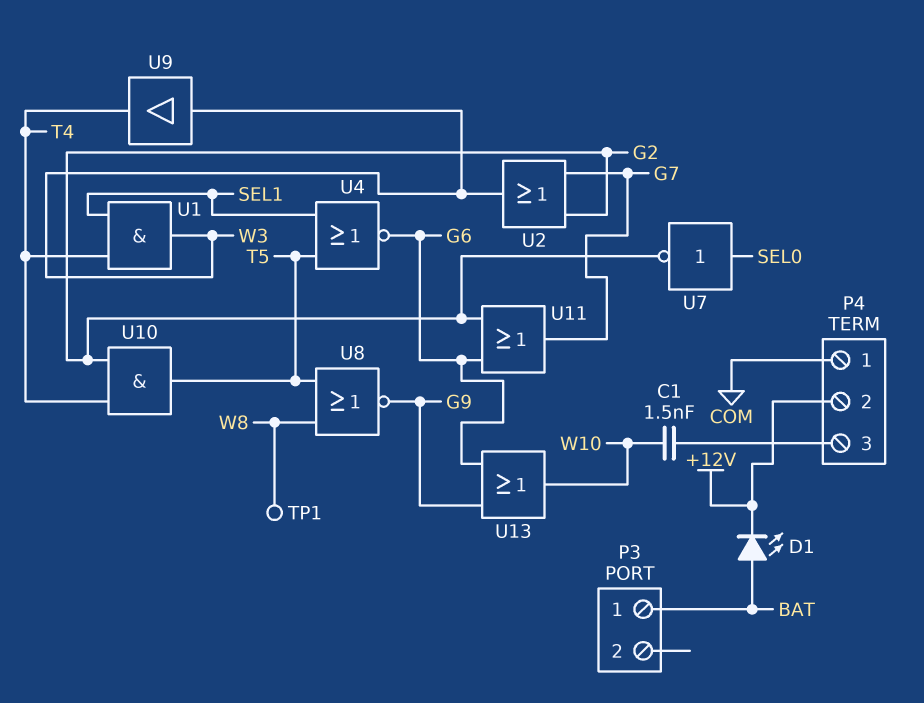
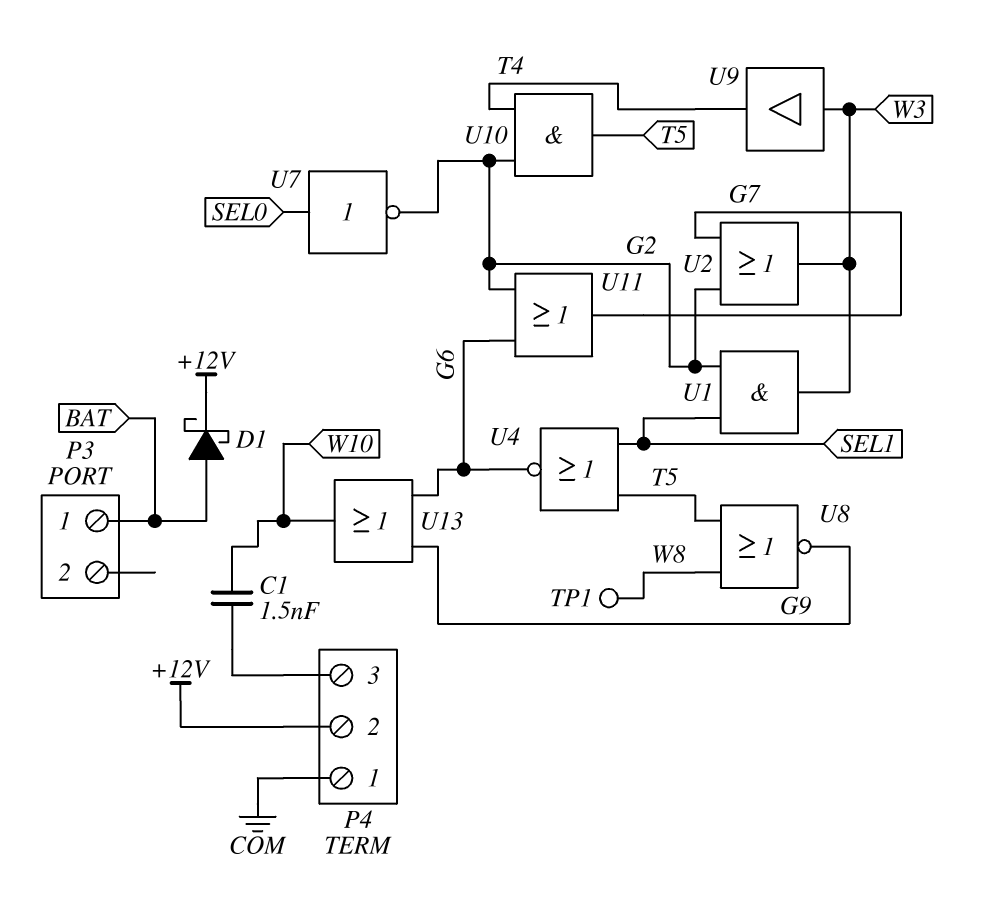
D1: LED (A BAT, K +12V) -> schottky (A BAT, K +12V)
U1: AND (in SEL1, in T4, out W3) -> AND (in G2, in SEL1, out W3)

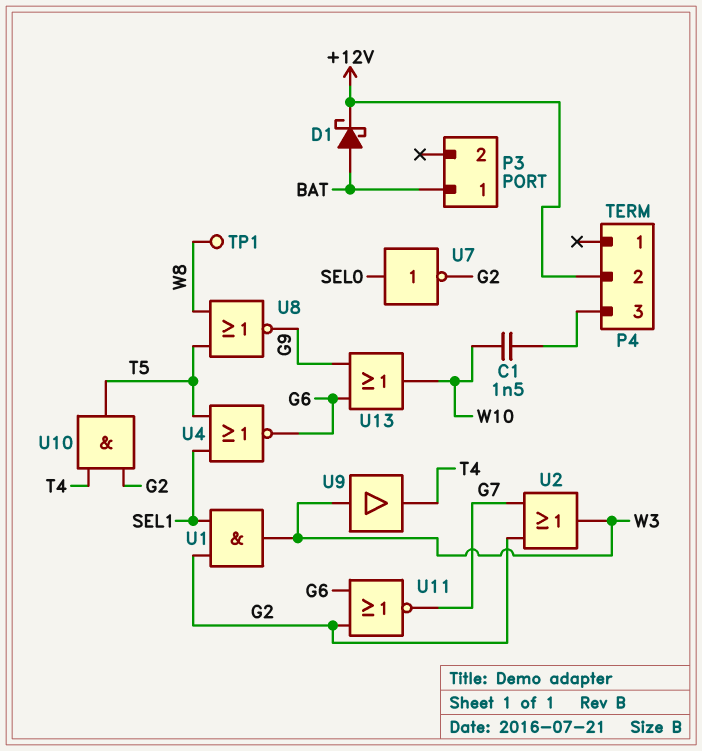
P4 pin 1: COM -> none
U11: OR (in G2, in G6, out G7) -> NOR (in G2, in G6, out G7)

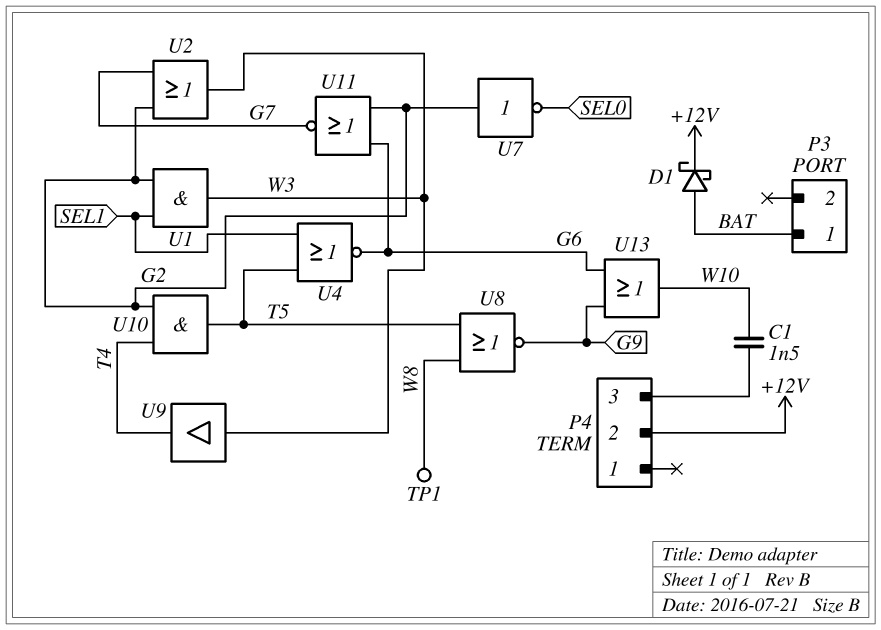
U7: NOT (in SEL0, out G2) -> NOT (in G2, out SEL0)

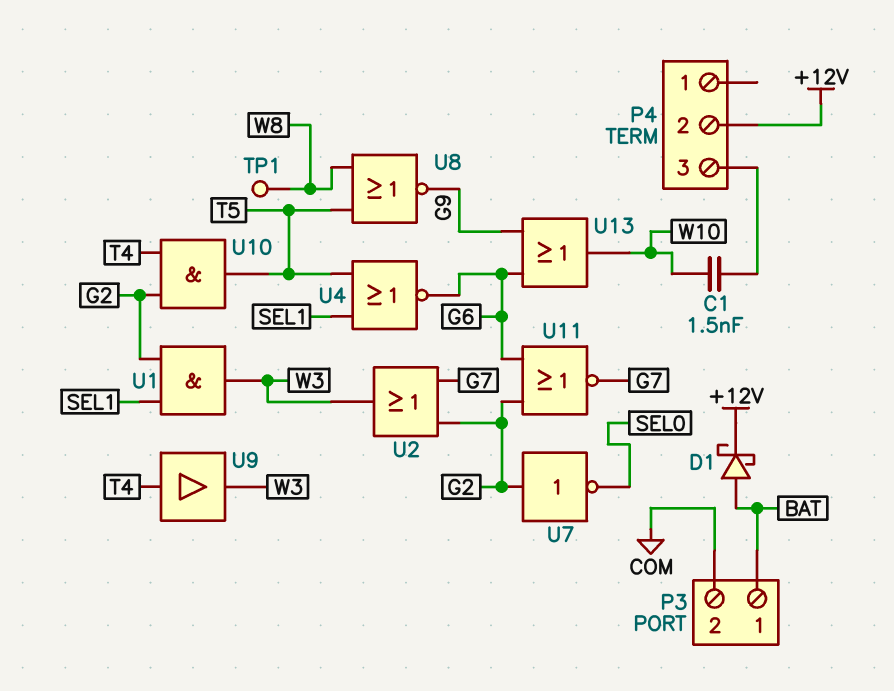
P3 pin 2: none -> COM
U9: buffer (in W3, out T4) -> buffer (in T4, out W3)

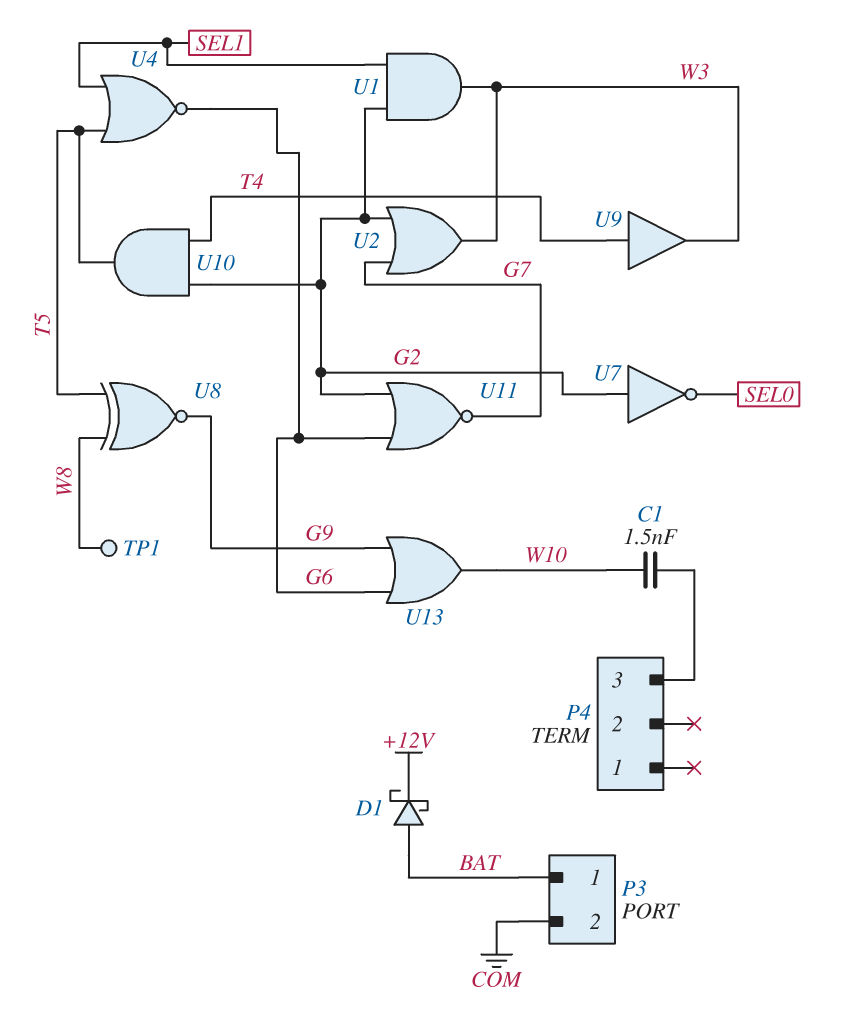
P4 pin 2: +12V -> none
U8: NOR (in T5, in W8, out G9) -> XNOR (in T5, in W8, out G9)

